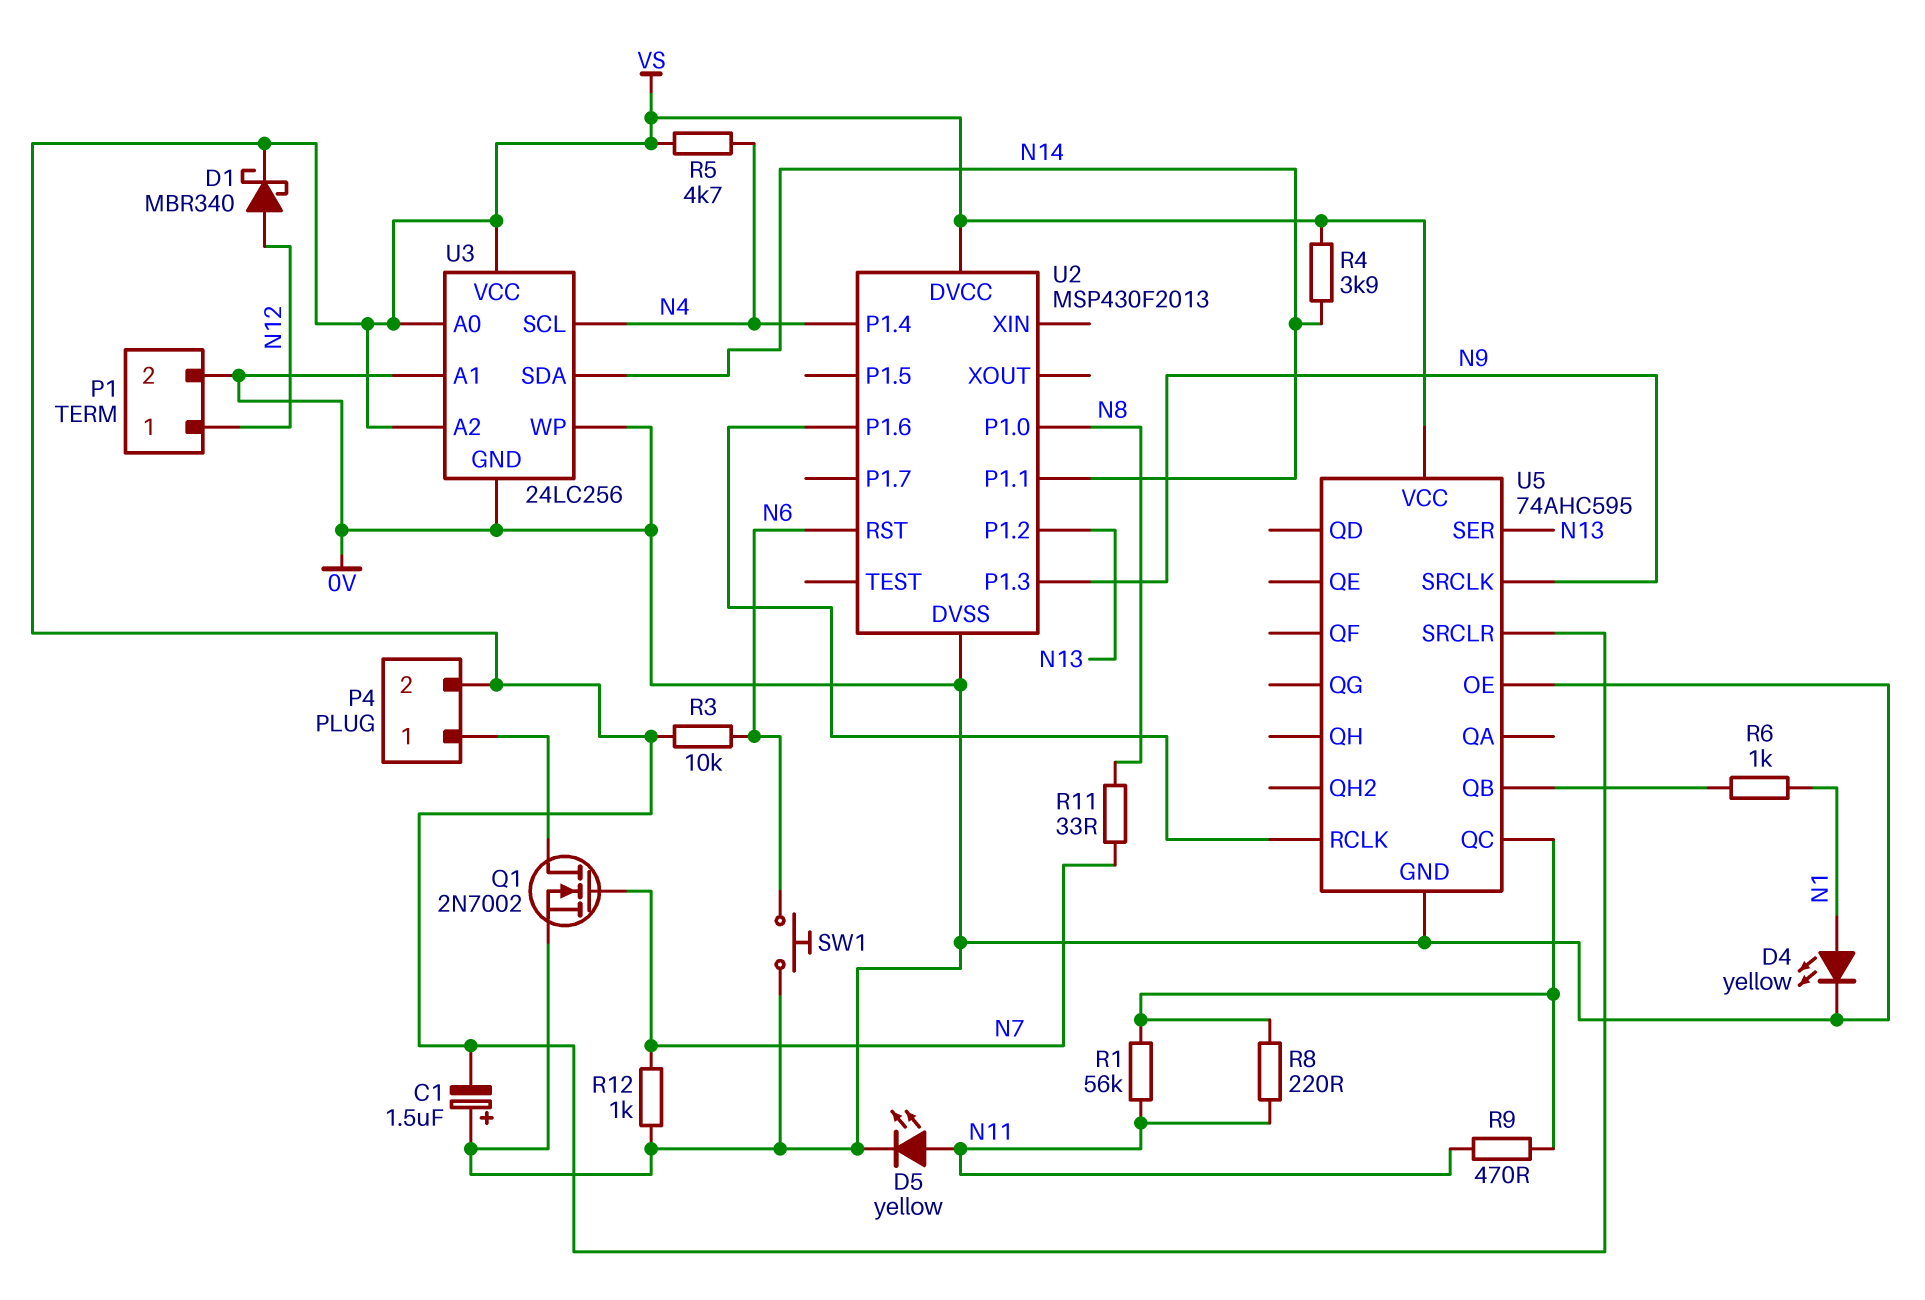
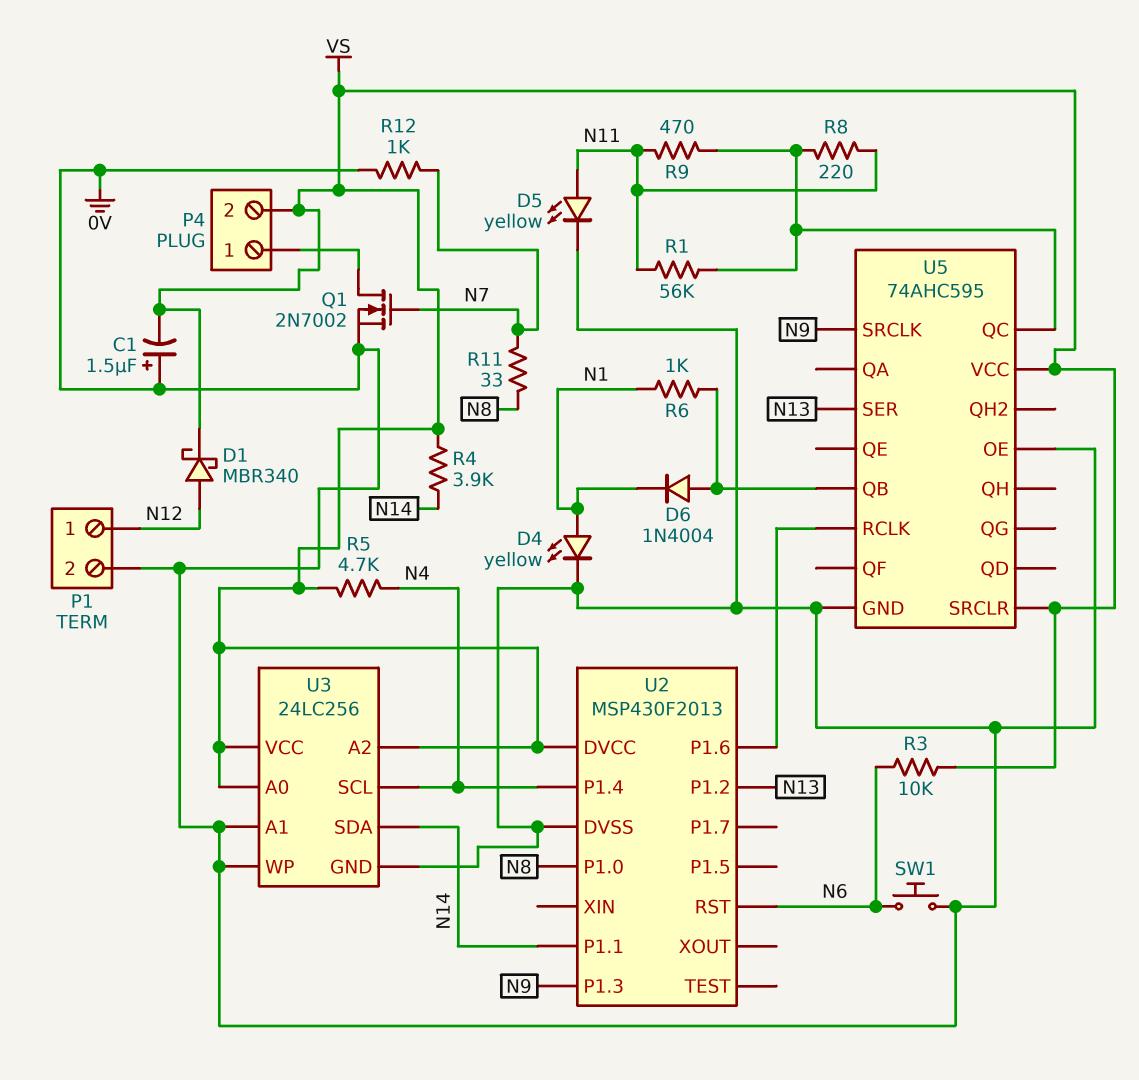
D6: none -> diode 1N4004 (A U5/QB, K N1)

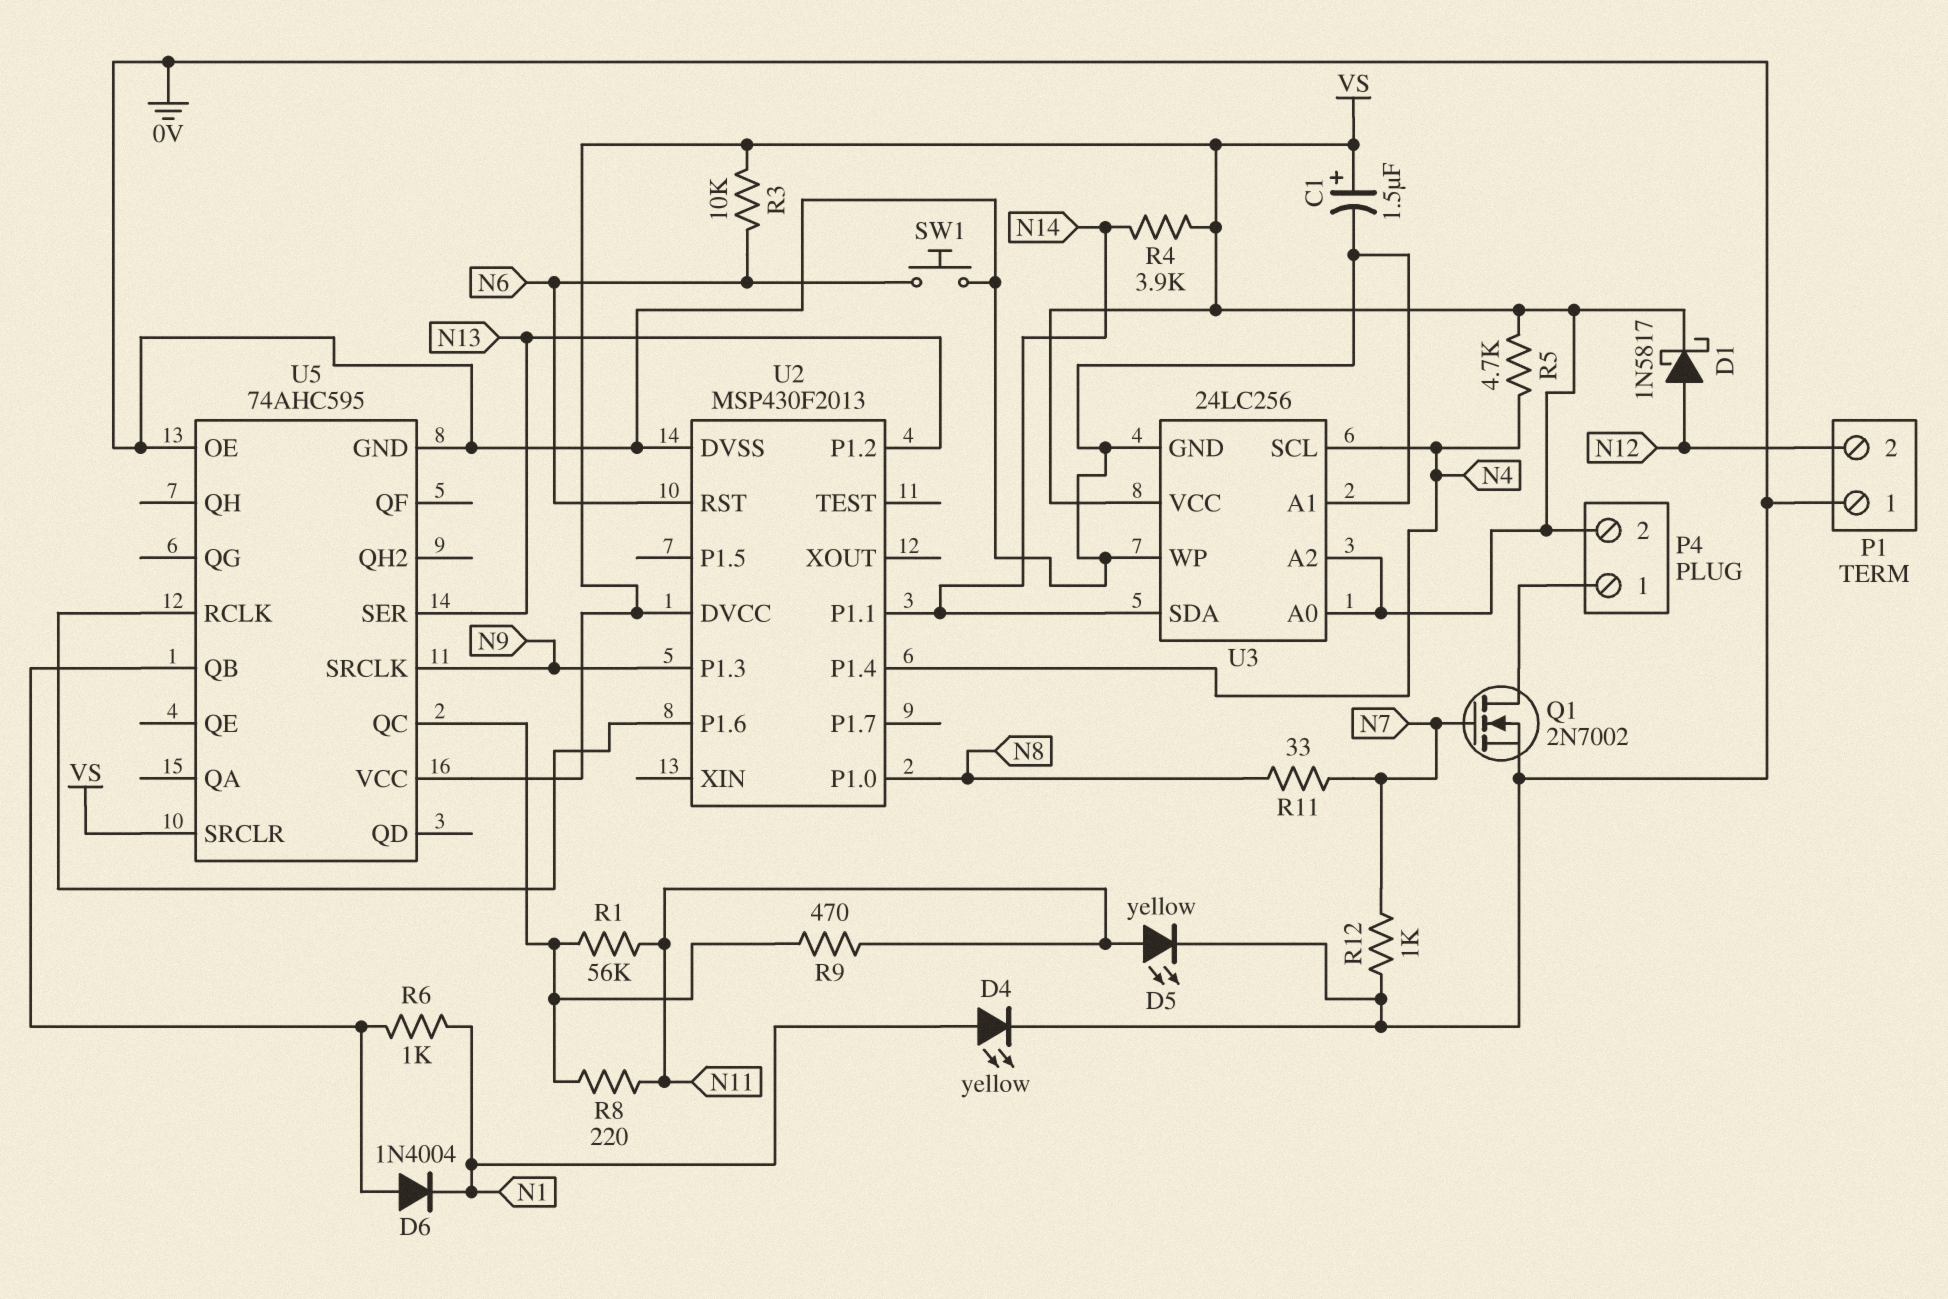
C1: 1.5uF (plus 0V, minus VS) -> 1.5uF (plus VS, minus 0V)
D1: schottky MBR340 (A N12, K VS) -> schottky 1N5817 (A N12, K VS)
P1 pin 1: N12 -> 0V
P1 pin 2: 0V -> N12

